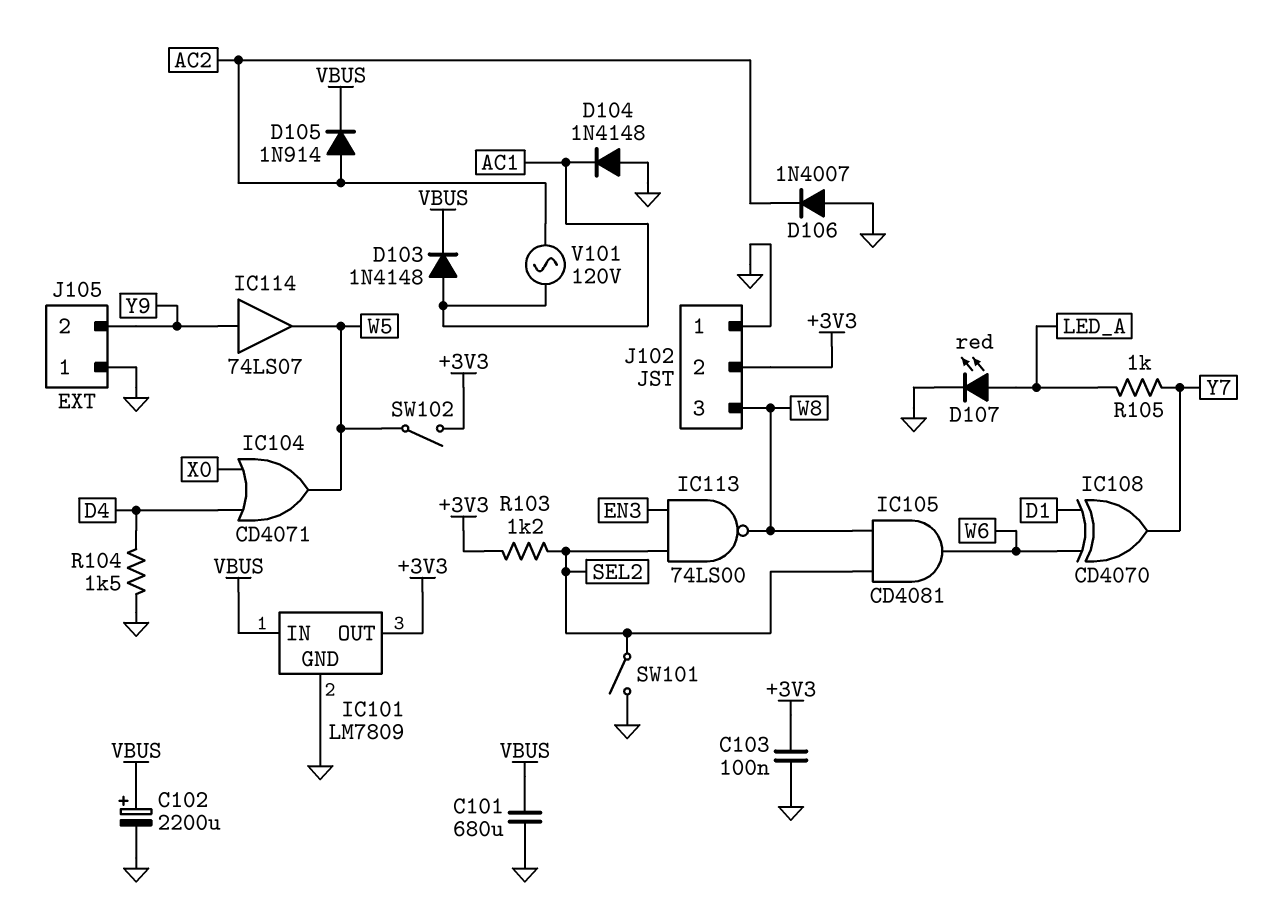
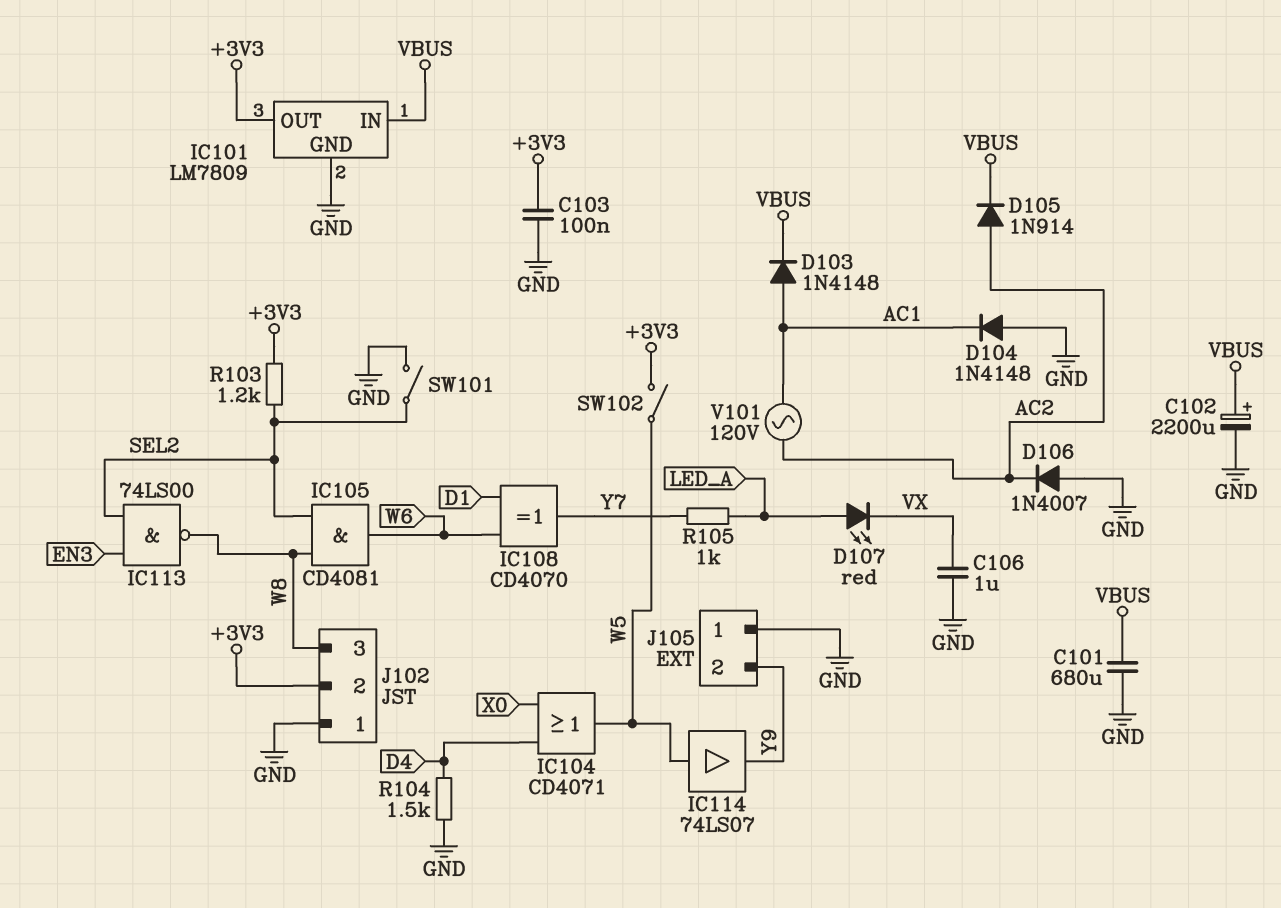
C106: none -> 1uF (GND, VX)
D107: LED red (A LED_A, K GND) -> LED red (A LED_A, K VX)
IC114: buffer 74LS07 (in Y9, out W5) -> buffer 74LS07 (in W5, out Y9)

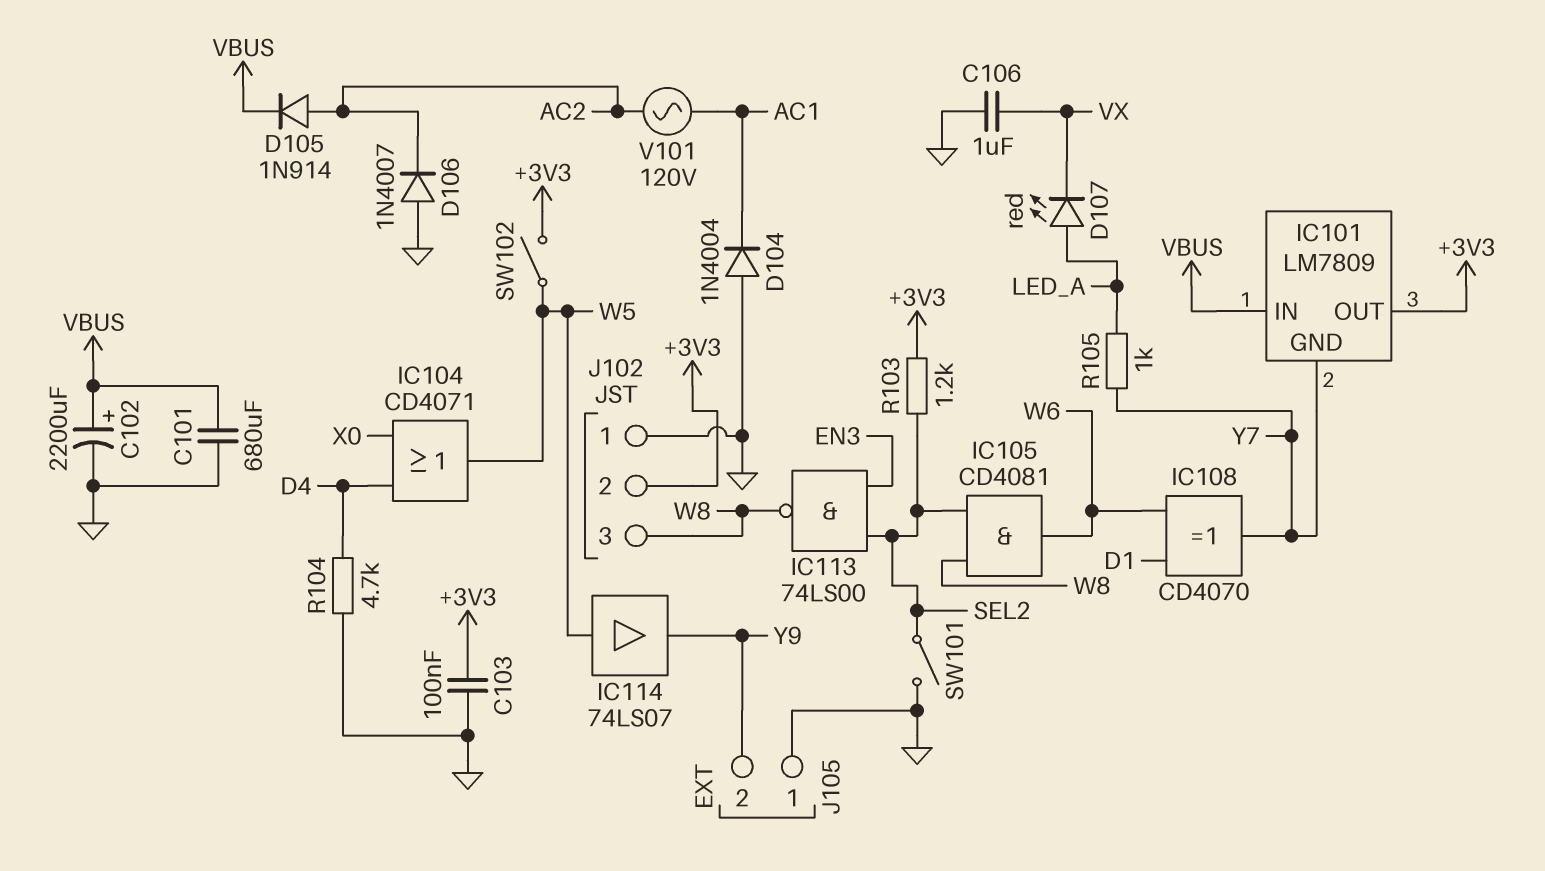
D103: diode 1N4148 (A AC1, K VBUS) -> none
D104: diode 1N4148 (A GND, K AC1) -> diode 1N4004 (A GND, K AC1)
IC101 pin GND: GND -> Y7
R104: 1.5k (D4, GND) -> 4.7k (D4, GND)

